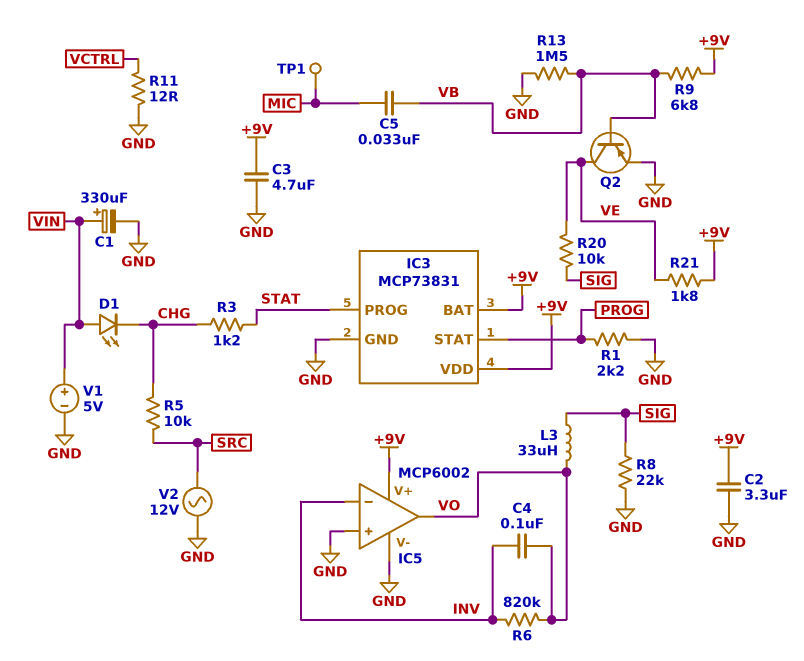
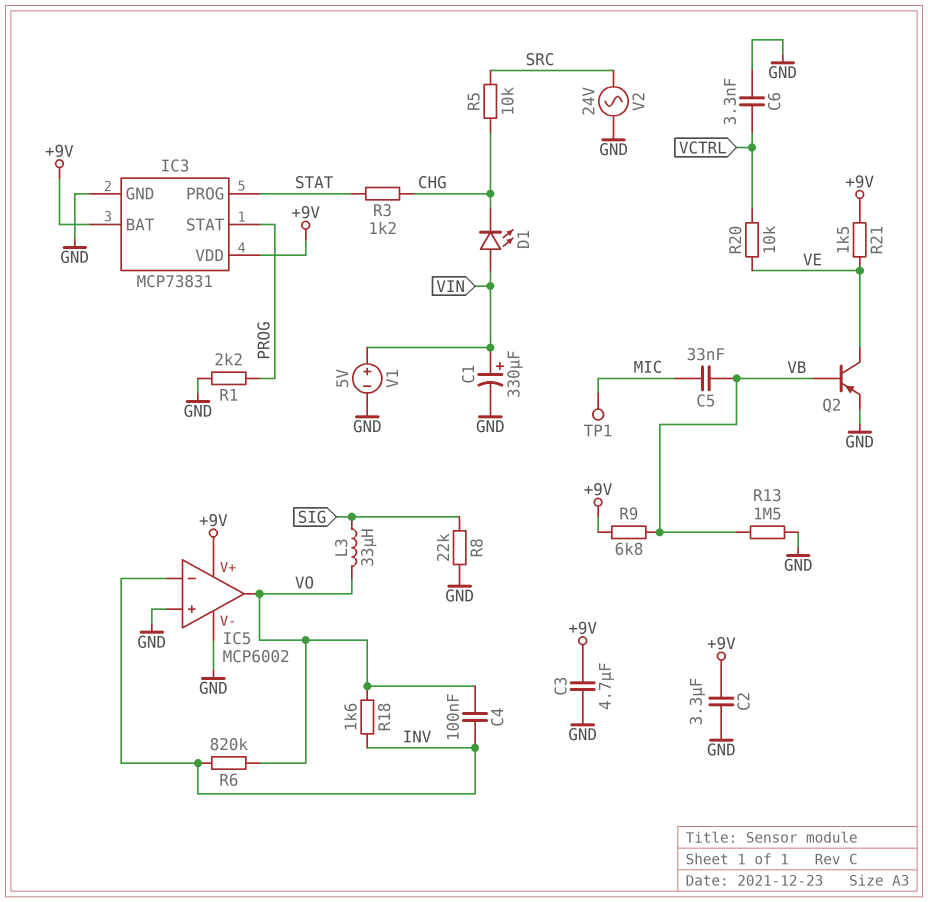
C6: none -> 3.3nF (GND, VCTRL)
R11: 12 (GND, VCTRL) -> none
R18: none -> 1.6k (INV, VO)
R20: 10k (SIG, VE) -> 10k (VCTRL, VE)
R21: 1.8k (+9V, VE) -> 1.5k (+9V, VE)
V2: AC 12V (GND, SRC) -> AC 24V (GND, SRC)

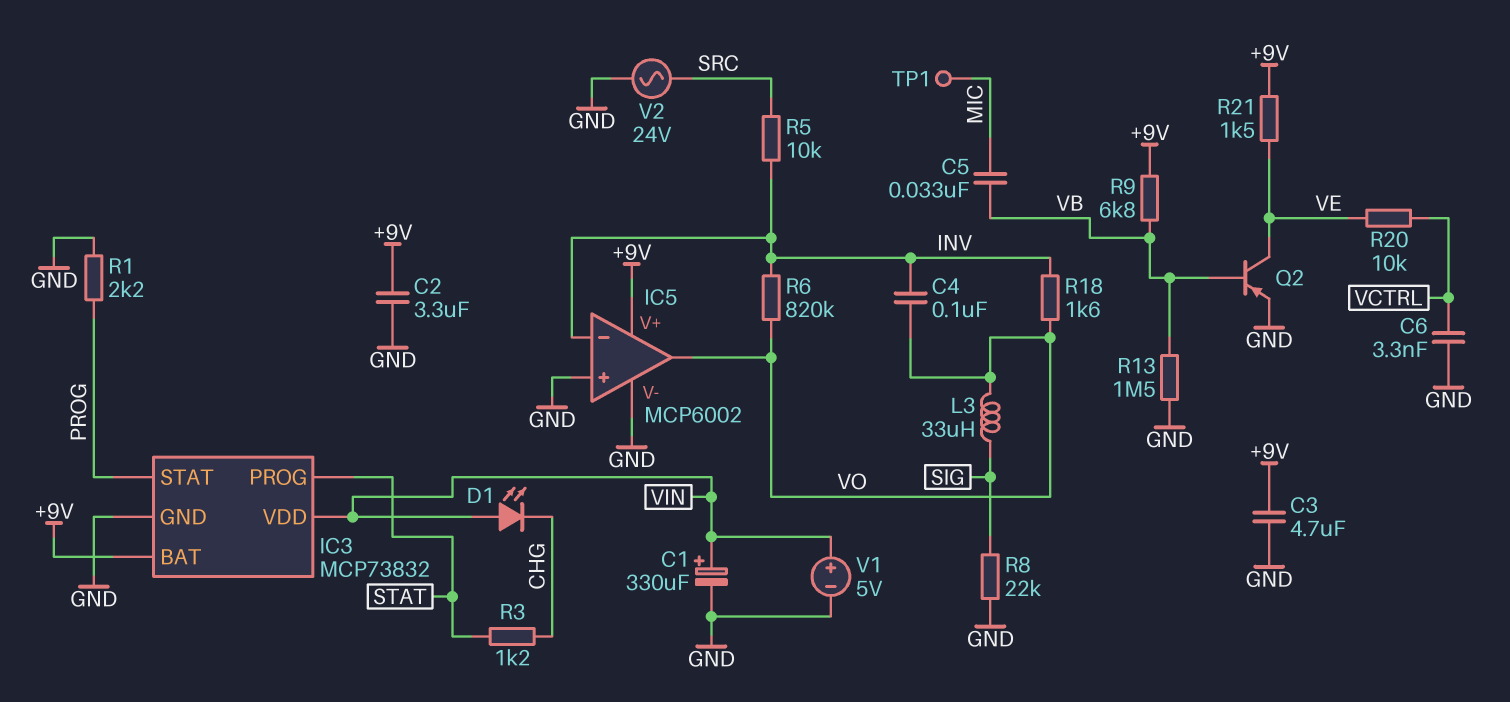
IC3: MCP73831 -> MCP73832
IC3 pin VDD: +9V -> VIN
R5: 10k (CHG, SRC) -> 10k (INV, SRC)

